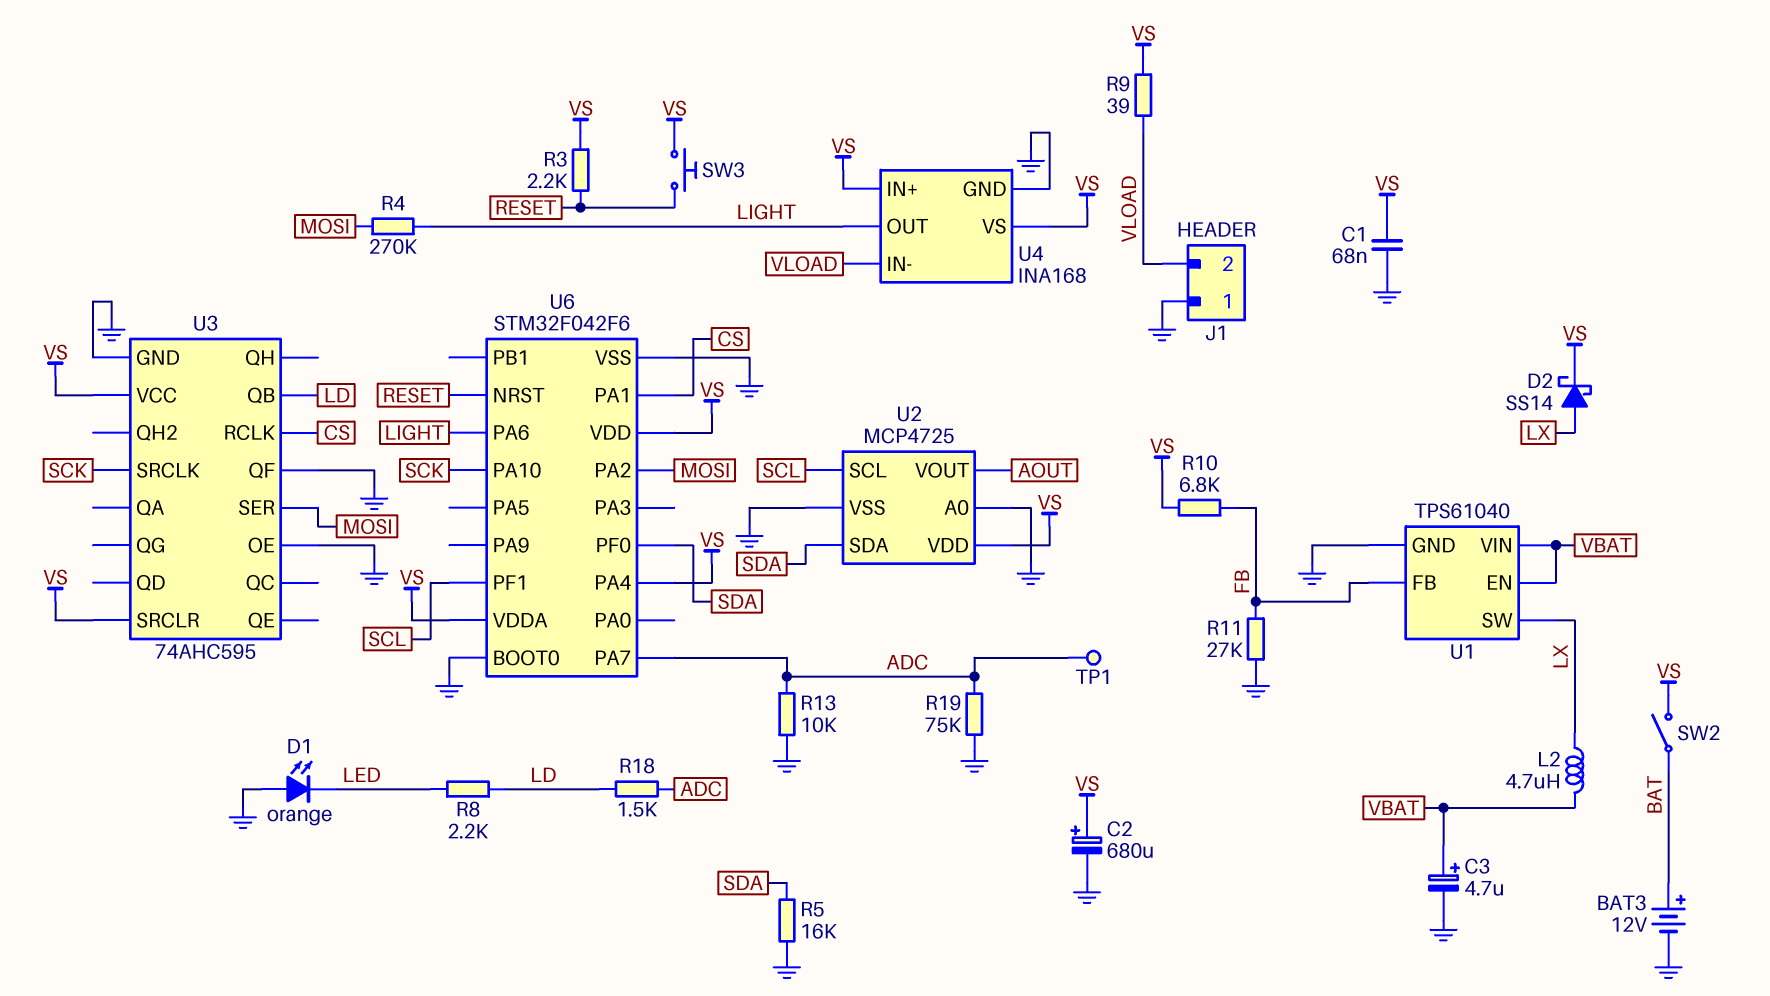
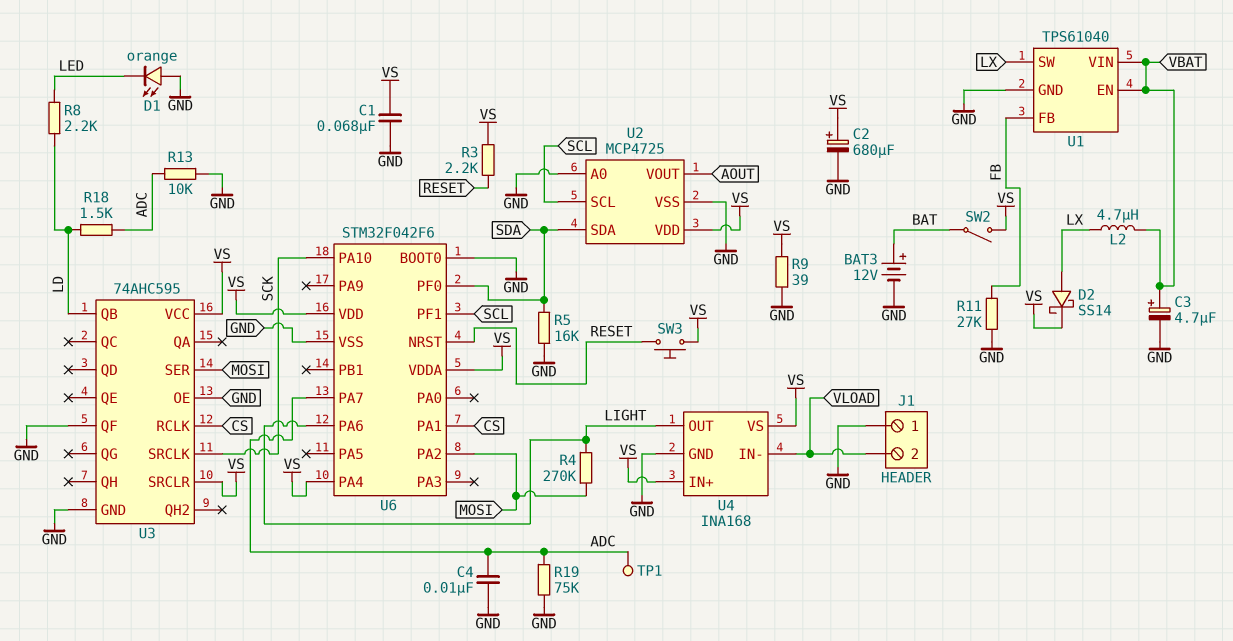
C4: none -> 10nF (ADC, GND)
R9: 39 (VLOAD, VS) -> 39 (GND, VS)
R10: 6.8k (FB, VS) -> none

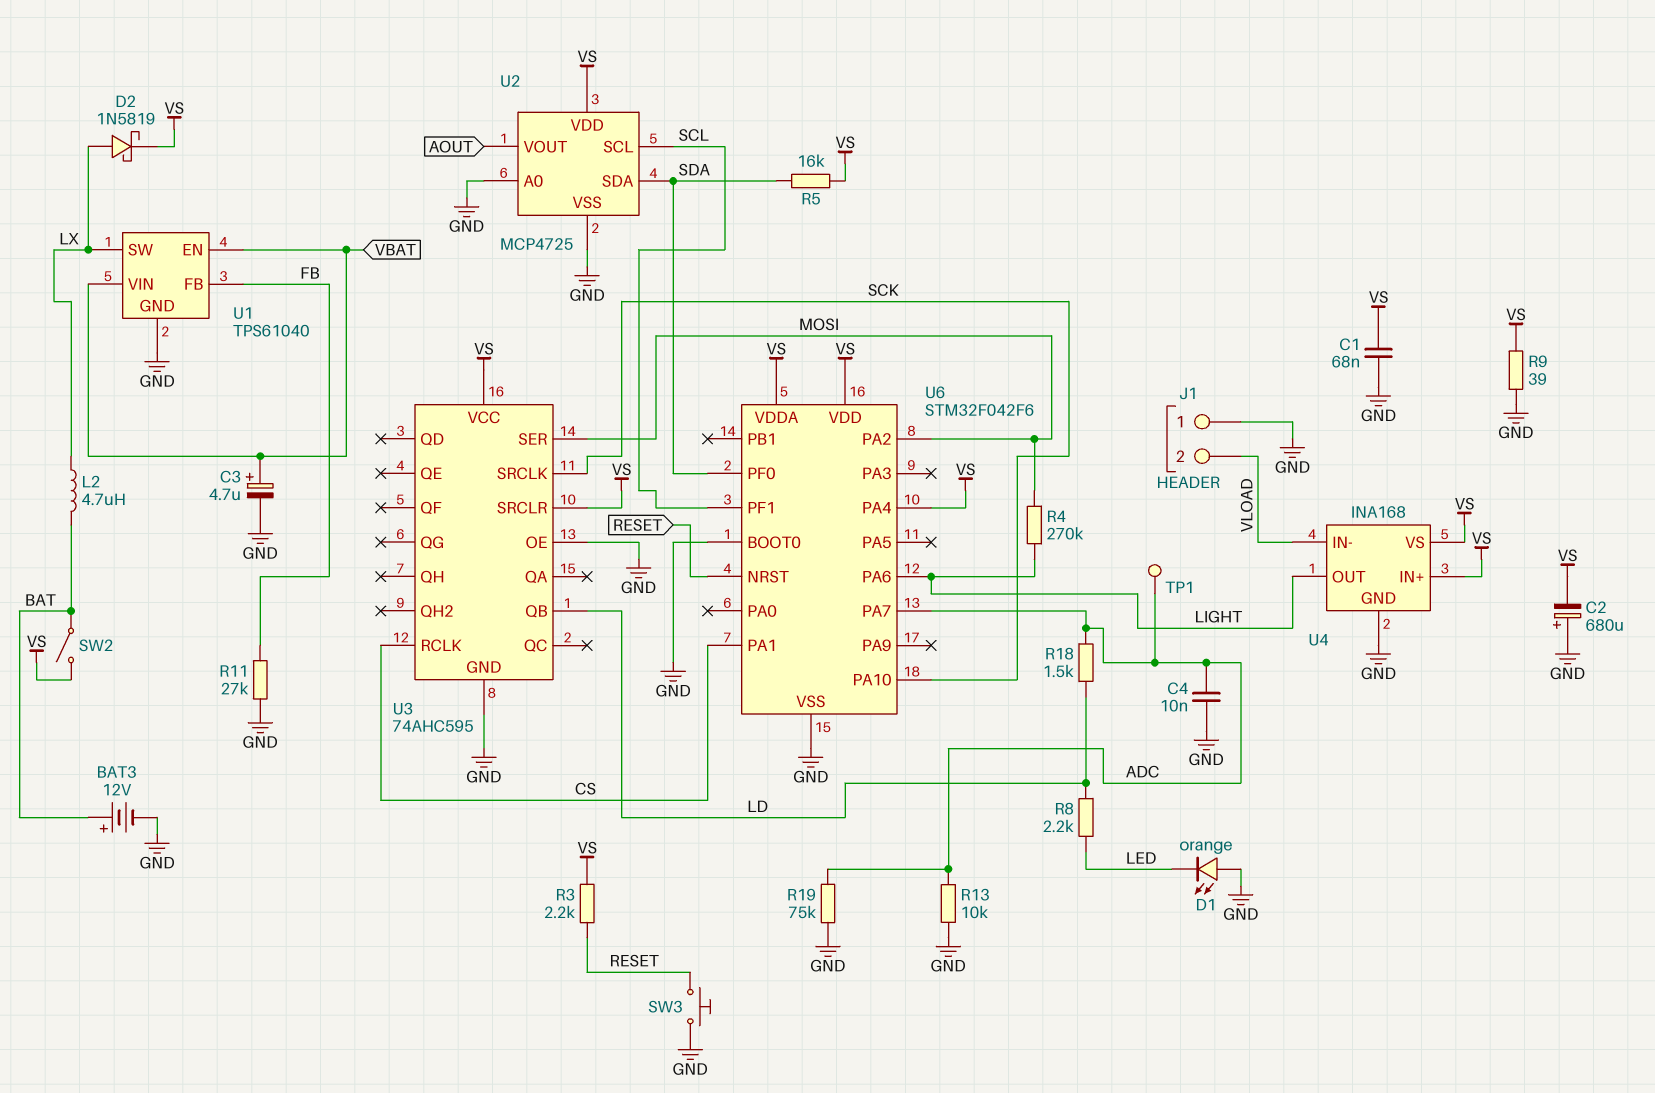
C2: 680uF (plus VS, minus GND) -> 680uF (plus GND, minus VS)
D2: schottky SS14 (A LX, K VS) -> schottky 1N5819 (A LX, K VS)
L2: 4.7uH (LX, VBAT) -> 4.7uH (BAT, LX)
R5: 16k (GND, SDA) -> 16k (SDA, VS)
SW3: button (RESET, VS) -> button (GND, RESET)
U3 pin QF: GND -> none

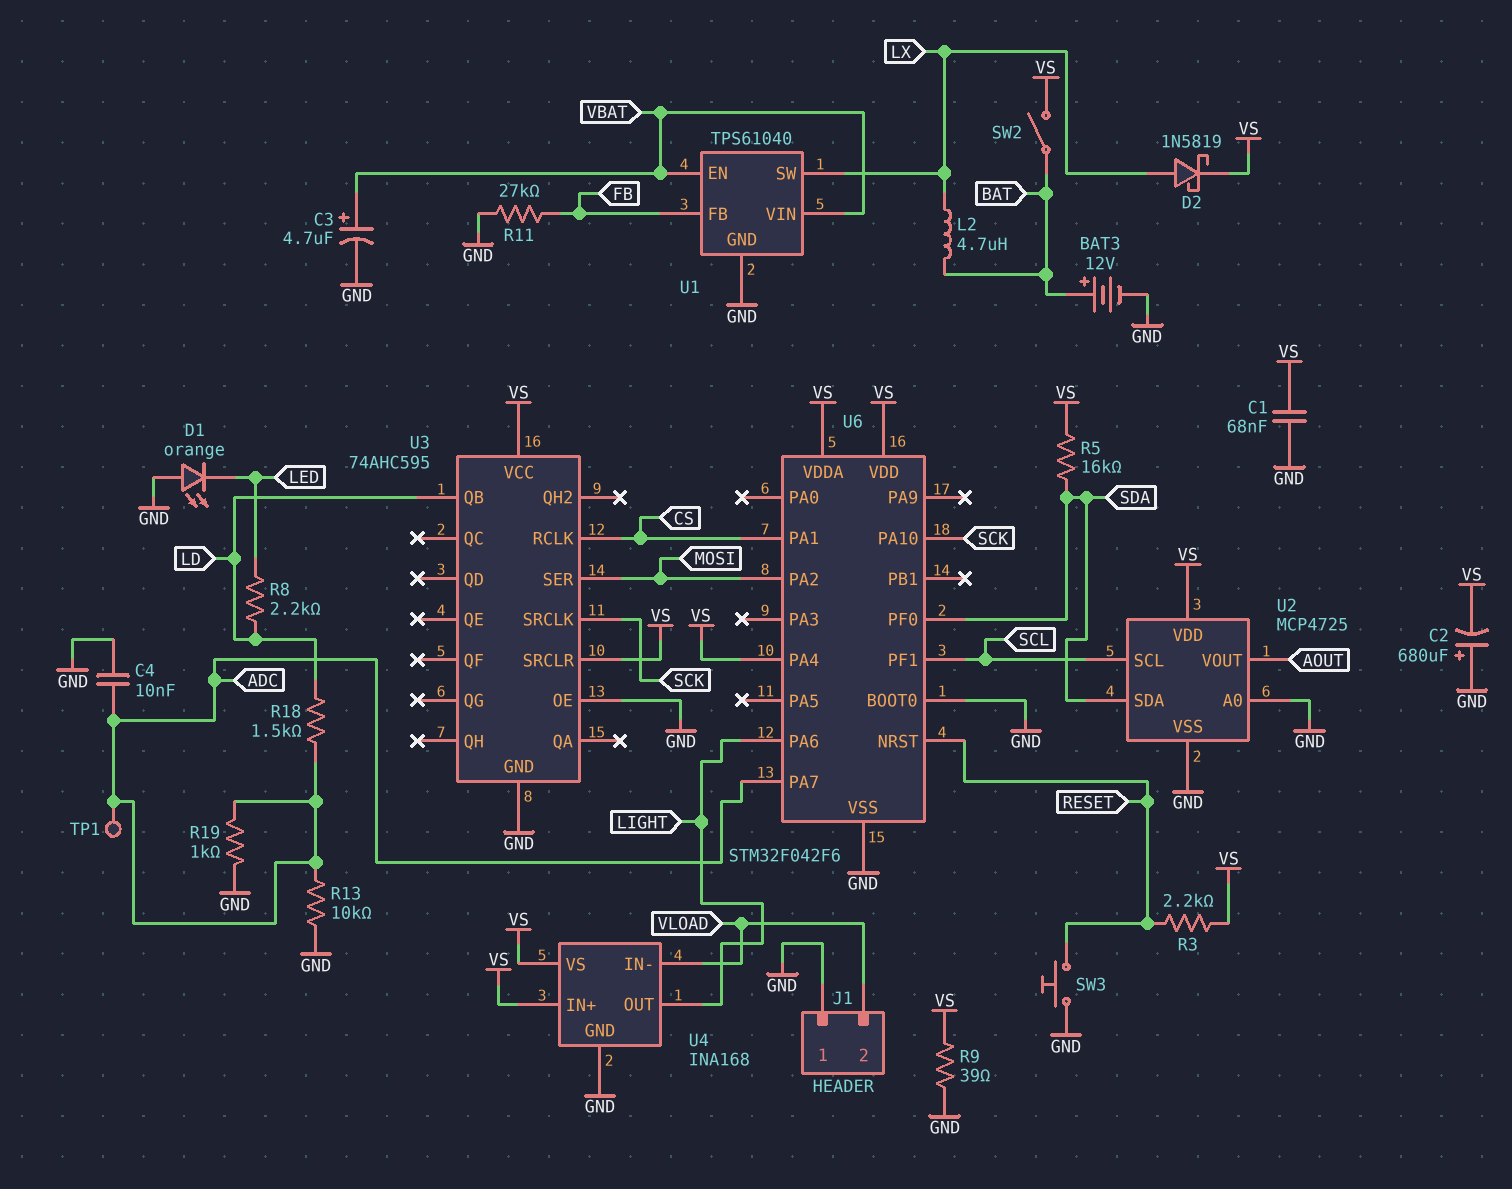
R4: 270k (LIGHT, MOSI) -> none
R19: 75k (ADC, GND) -> 1k (ADC, GND)

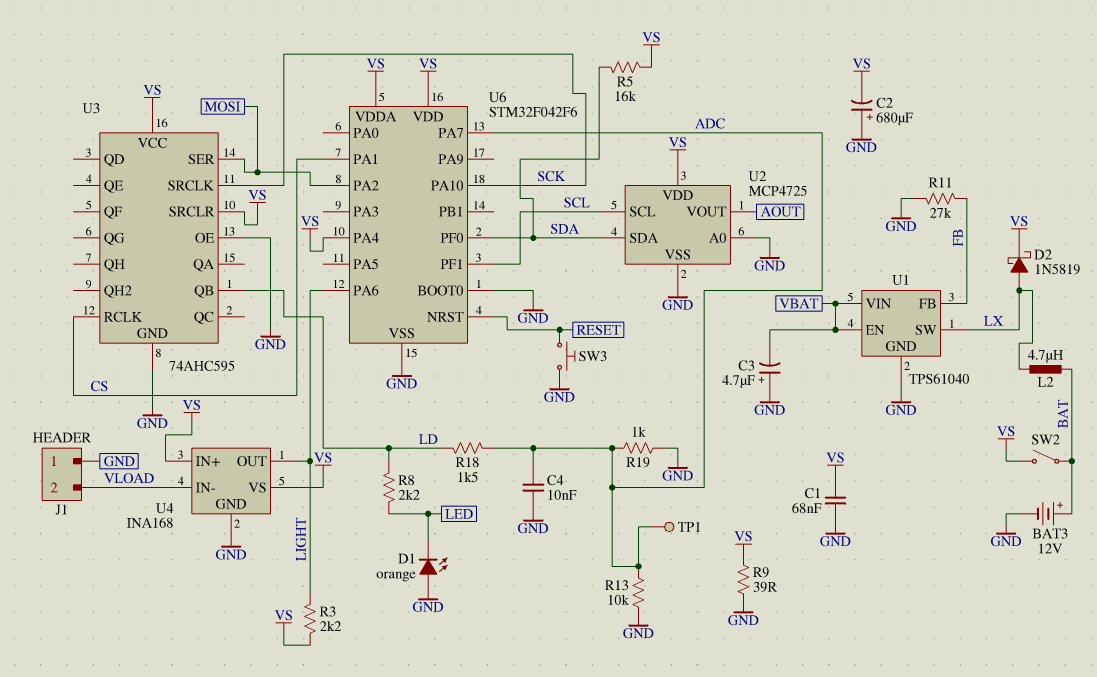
C3: 4.7uF (plus VBAT, minus GND) -> 4.7uF (plus GND, minus VBAT)
R3: 2.2k (RESET, VS) -> 2.2k (LIGHT, VS)

